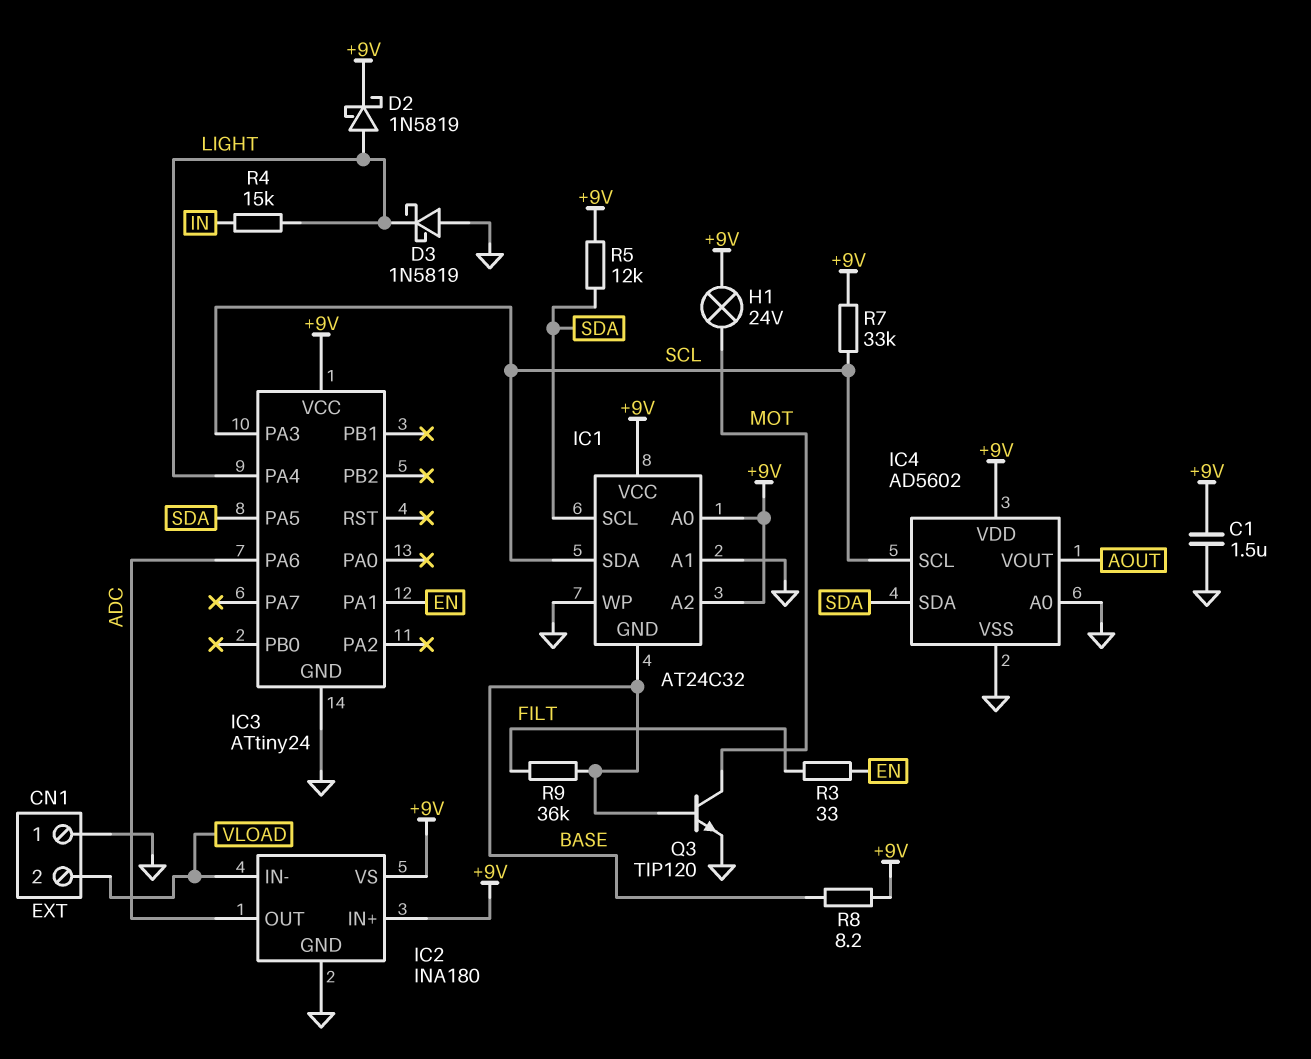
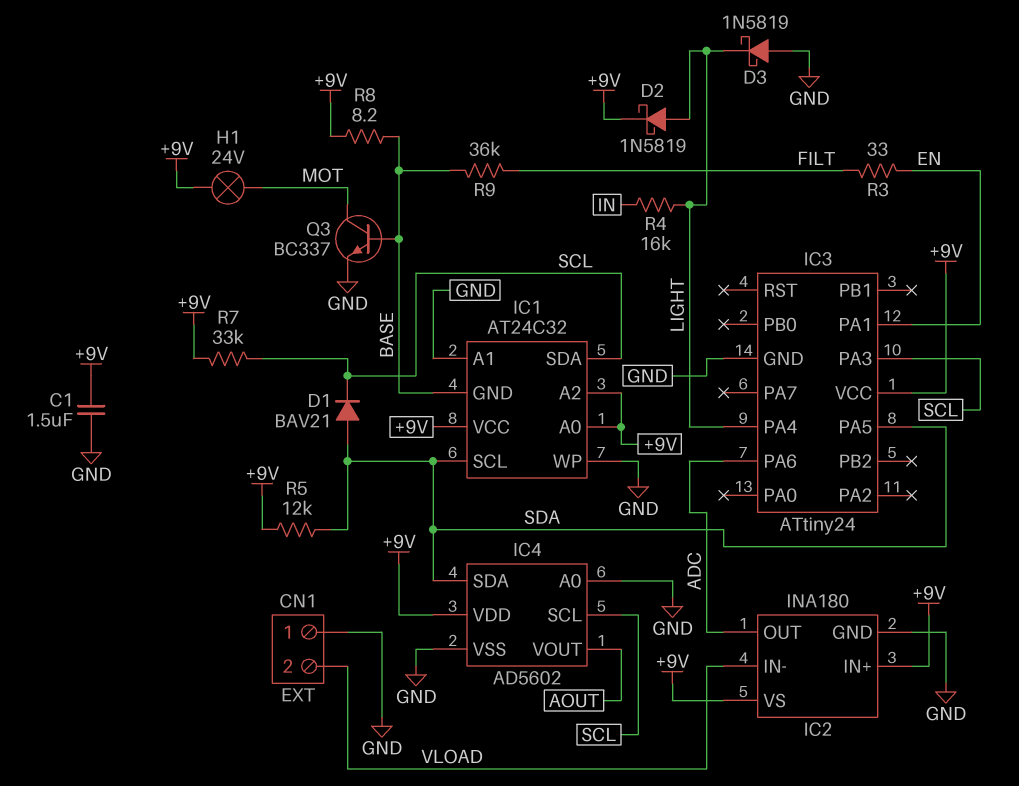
D1: none -> diode BAV21 (A SDA, K SCL)
Q3: NPN TIP120 (B BASE, C MOT, E GND) -> NPN BC337 (B BASE, C MOT, E GND)
R4: 15k (IN, LIGHT) -> 16k (IN, LIGHT)

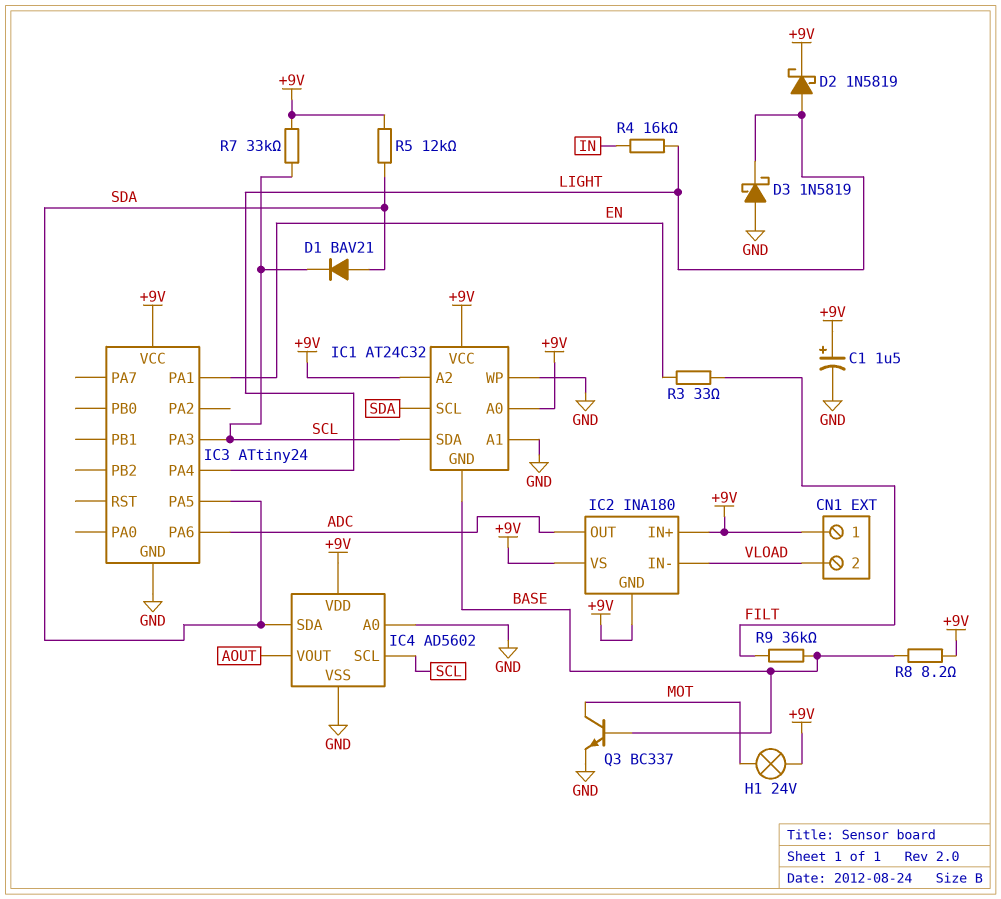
C1: 1.5uF (+9V, GND) -> 1.5uF (plus +9V, minus GND)
CN1 pin 1: GND -> +9V
IC2 pin GND: GND -> +9V

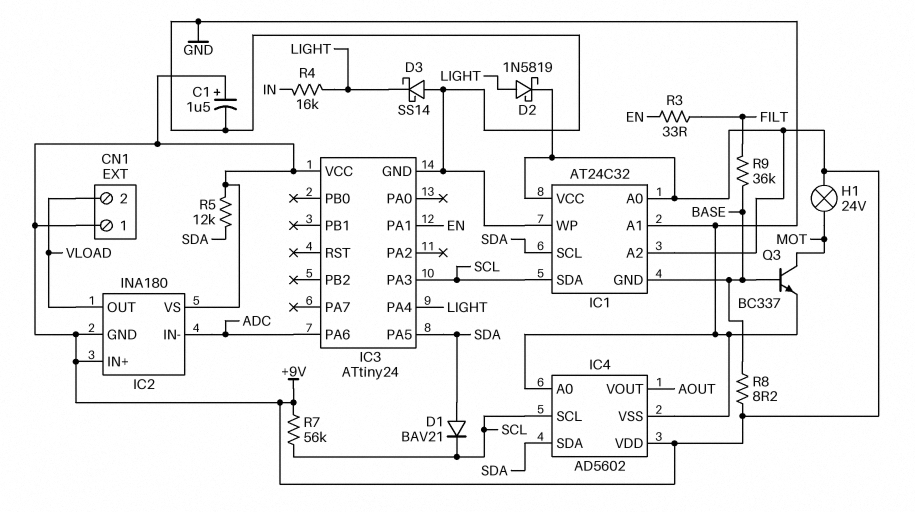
D3: schottky 1N5819 (A GND, K LIGHT) -> schottky SS14 (A GND, K LIGHT)
IC2 pin IN-: VLOAD -> ADC
IC2 pin OUT: ADC -> VLOAD
R7: 33k (+9V, SCL) -> 56k (+9V, SCL)

